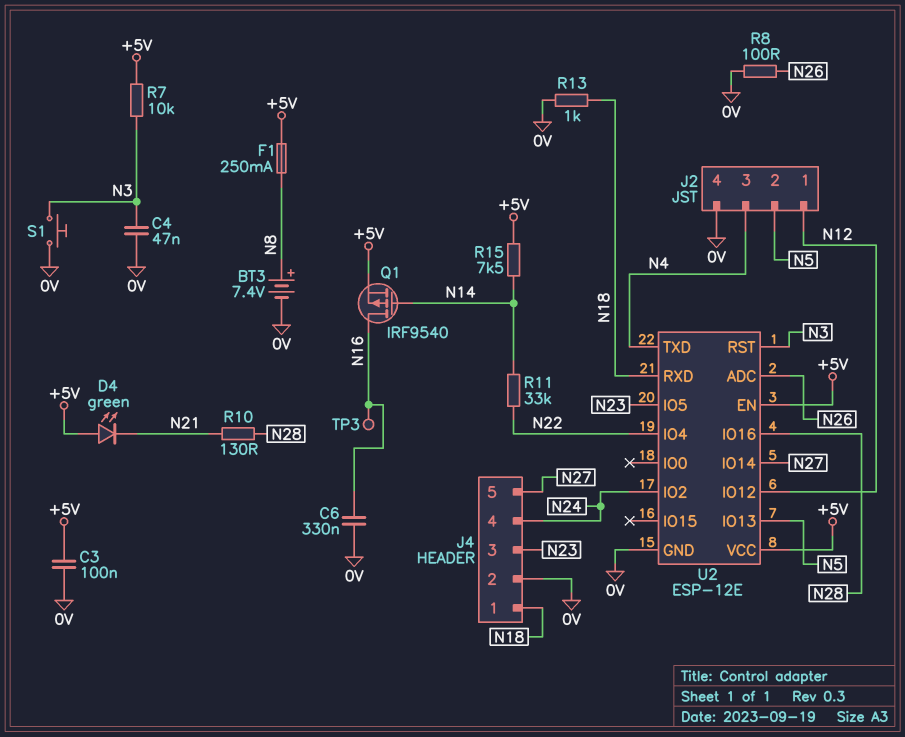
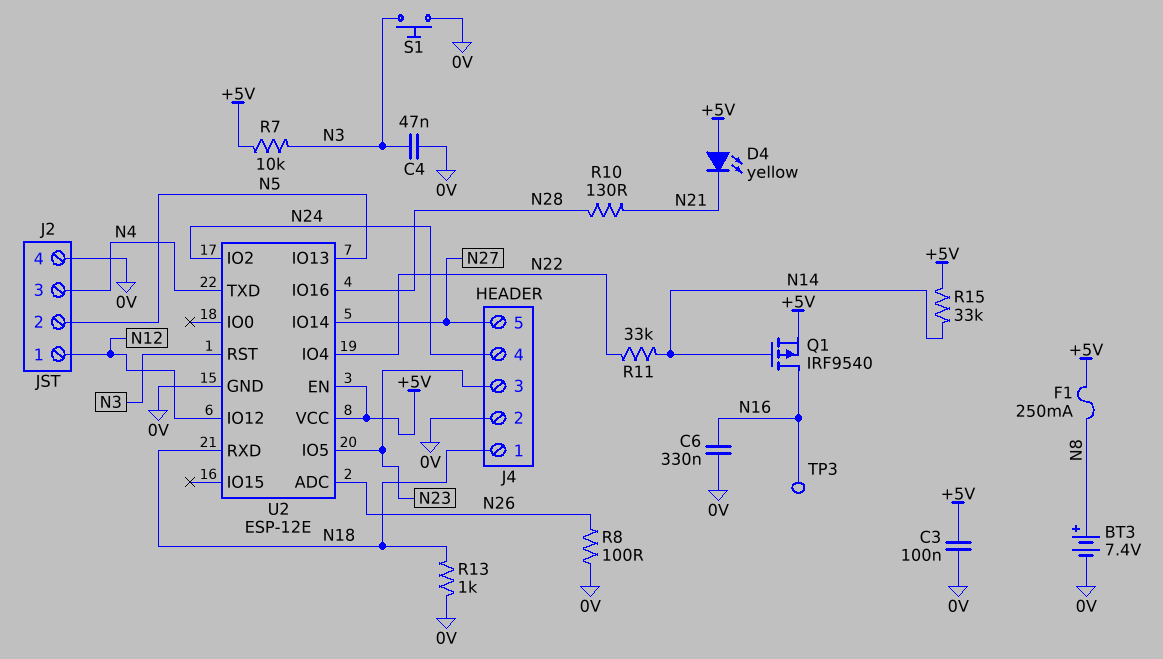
D4: LED green (A +5V, K N21) -> LED yellow (A +5V, K N21)
R15: 7.5k (+5V, N14) -> 33k (+5V, N14)

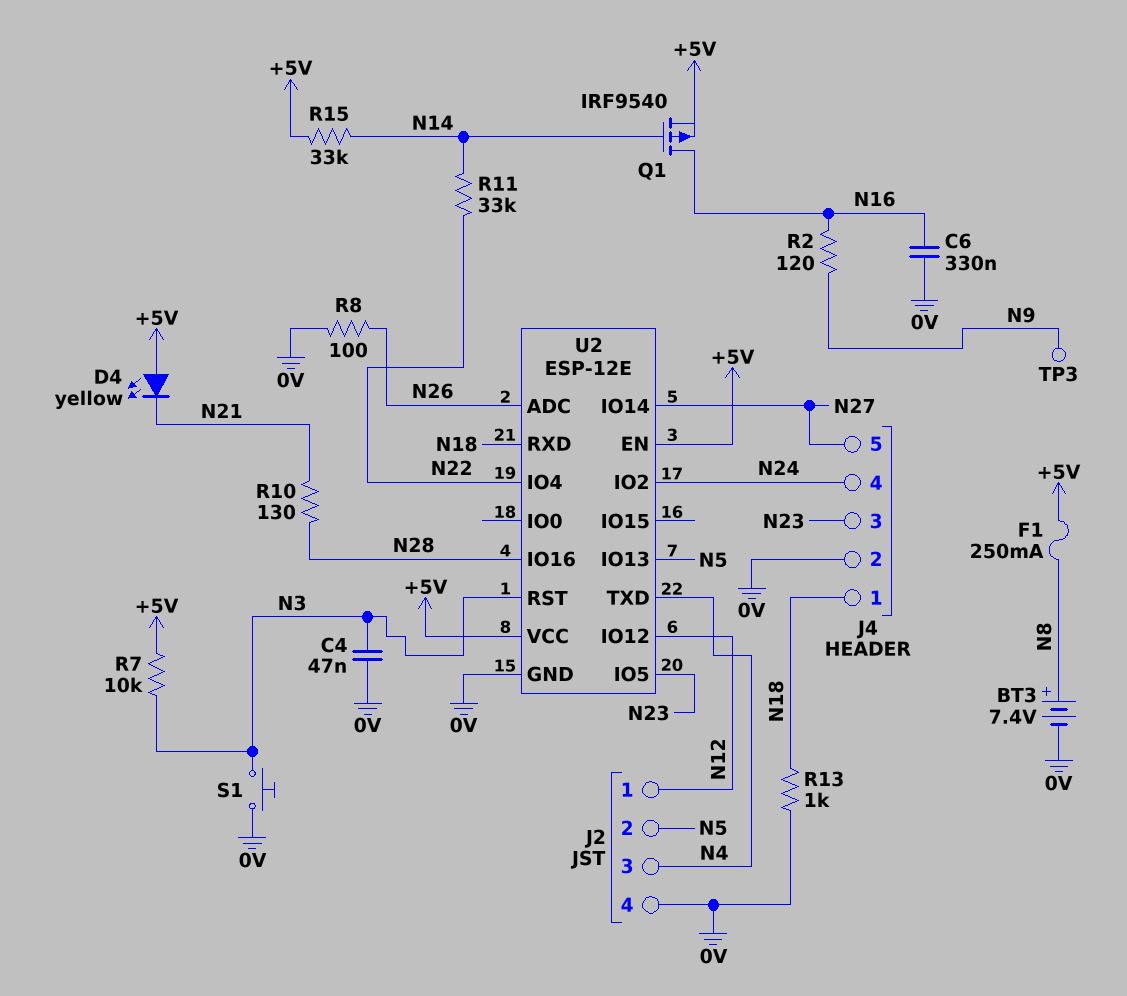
C3: 100nF (+5V, 0V) -> none
R2: none -> 120 (N9, N16)
TP3: test point (N16) -> test point (N9)

